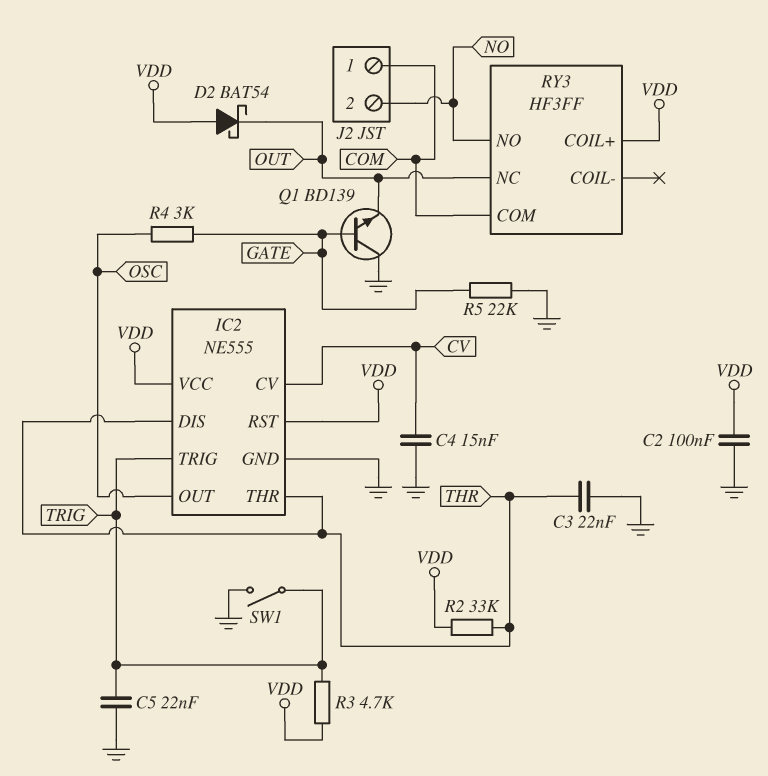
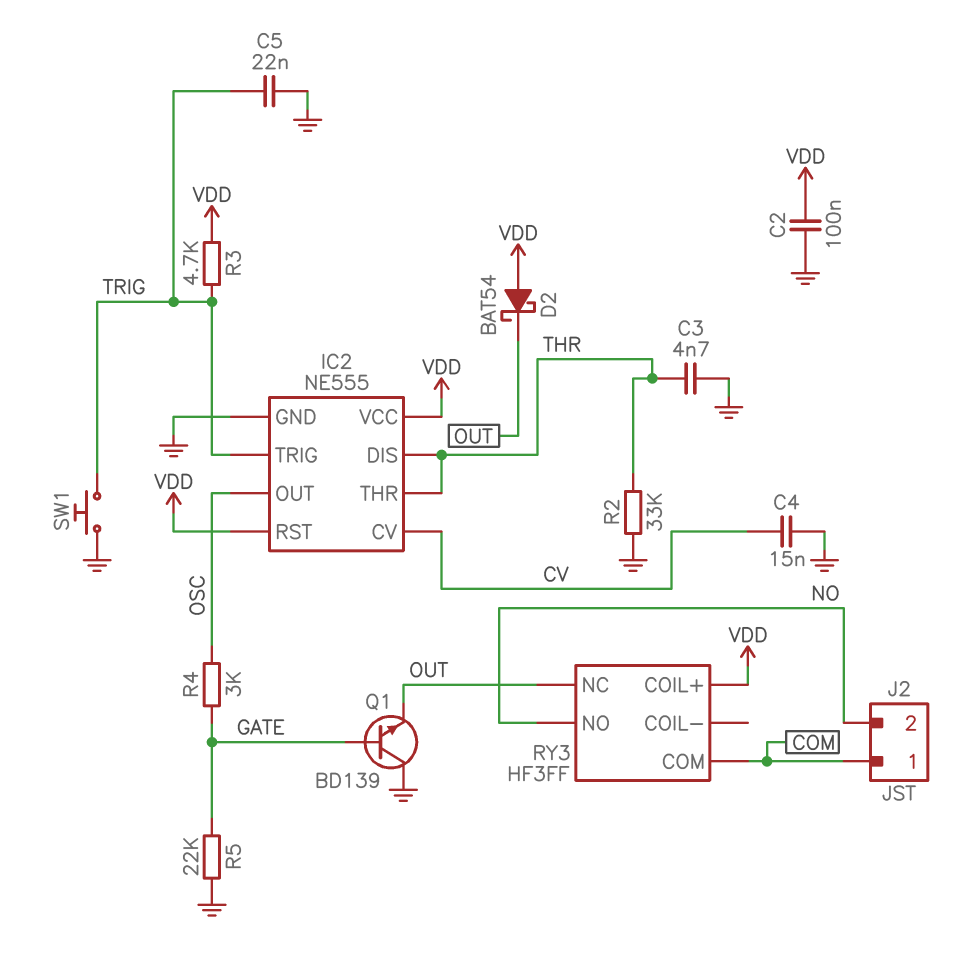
C3: 22nF (GND, THR) -> 4.7nF (GND, THR)
R2: 33k (THR, VDD) -> 33k (GND, THR)
SW1: switch (GND, TRIG) -> button (GND, TRIG)

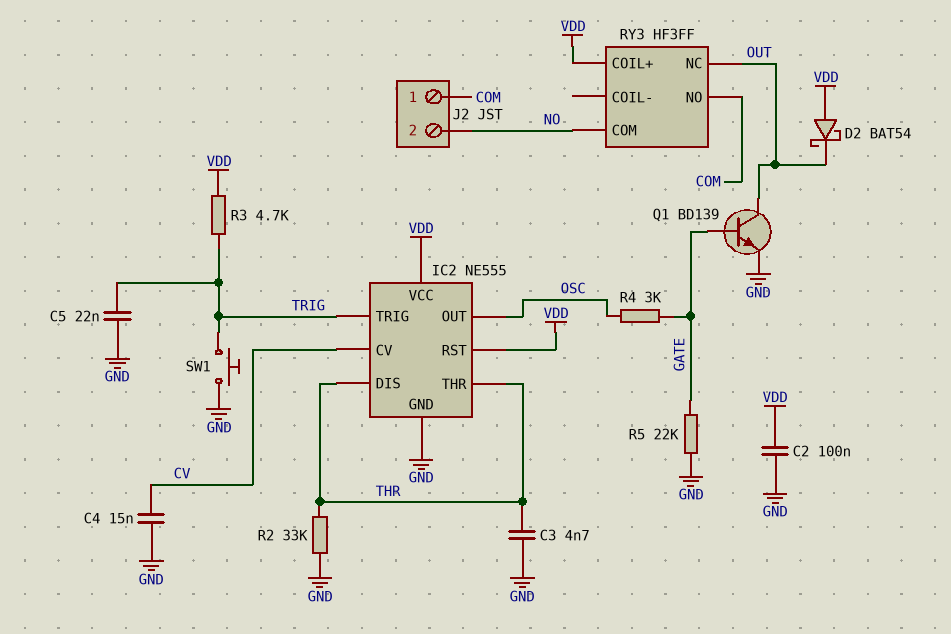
Q1: NPN BD139 (B GATE, C GND, E OUT) -> NPN BD139 (B GATE, C OUT, E GND)
RY3 pin COM: COM -> NO
RY3 pin NO: NO -> COM

